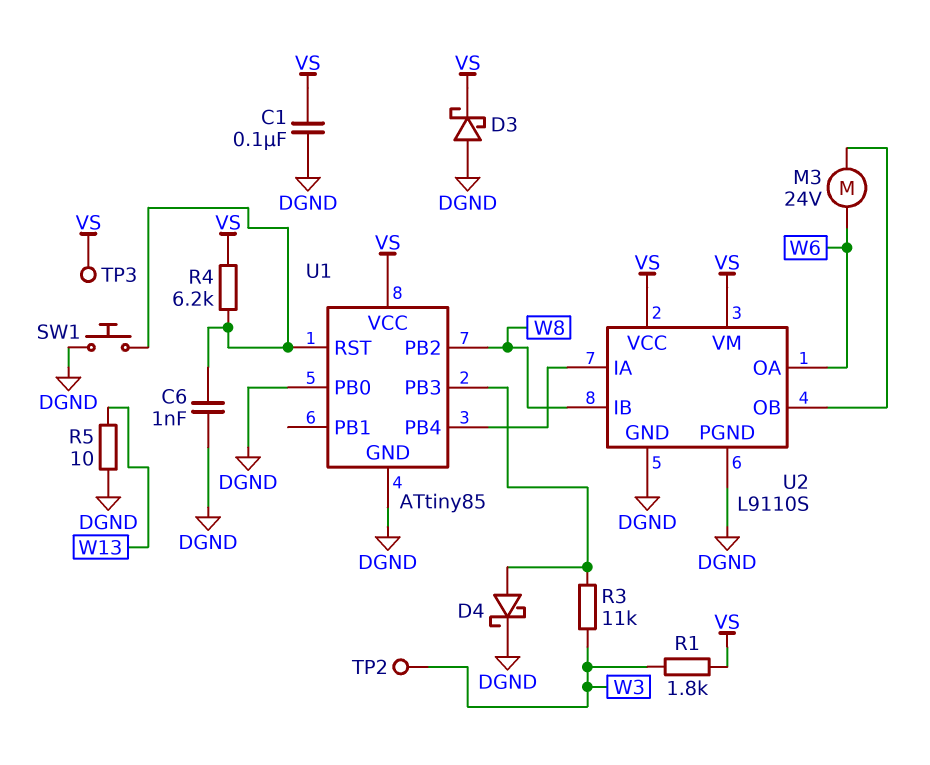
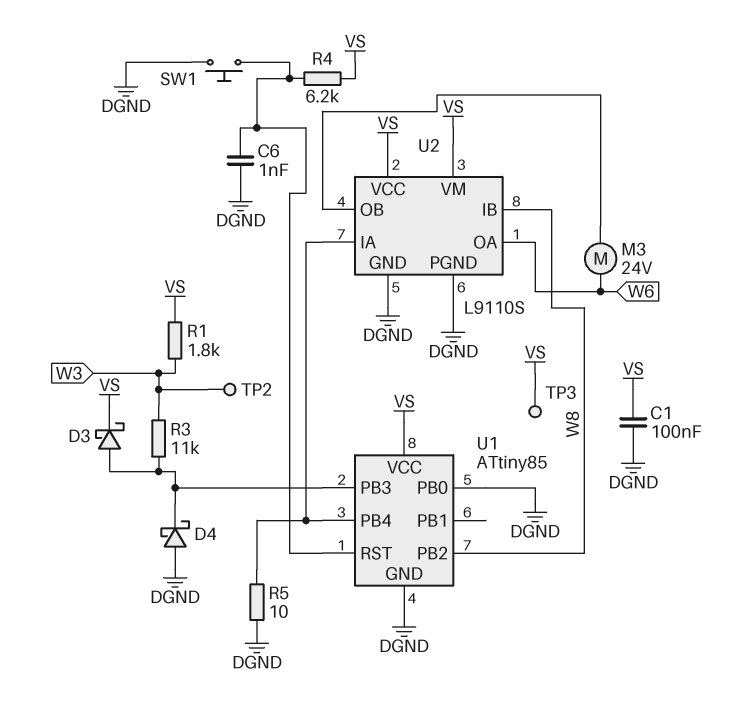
D3: schottky (A DGND, K VS) -> schottky (A U1/PB3, K VS)
D4: schottky (A U1/PB3, K DGND) -> schottky (A DGND, K U1/PB3)
R5: 10 (DGND, W13) -> 10 (DGND, U1/PB4)

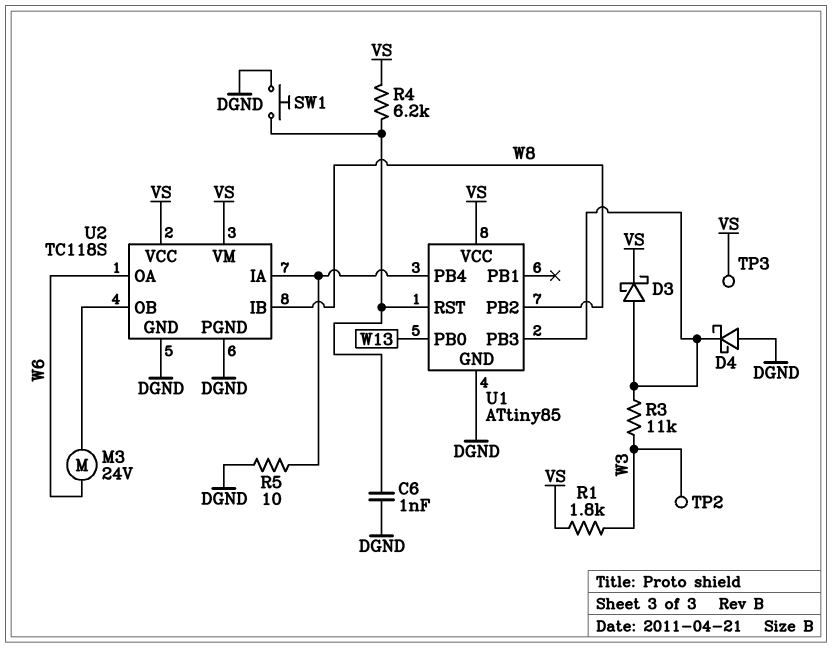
C1: 100nF (DGND, VS) -> none
U1 pin PB0: DGND -> W13
U2: L9110S -> TC118S

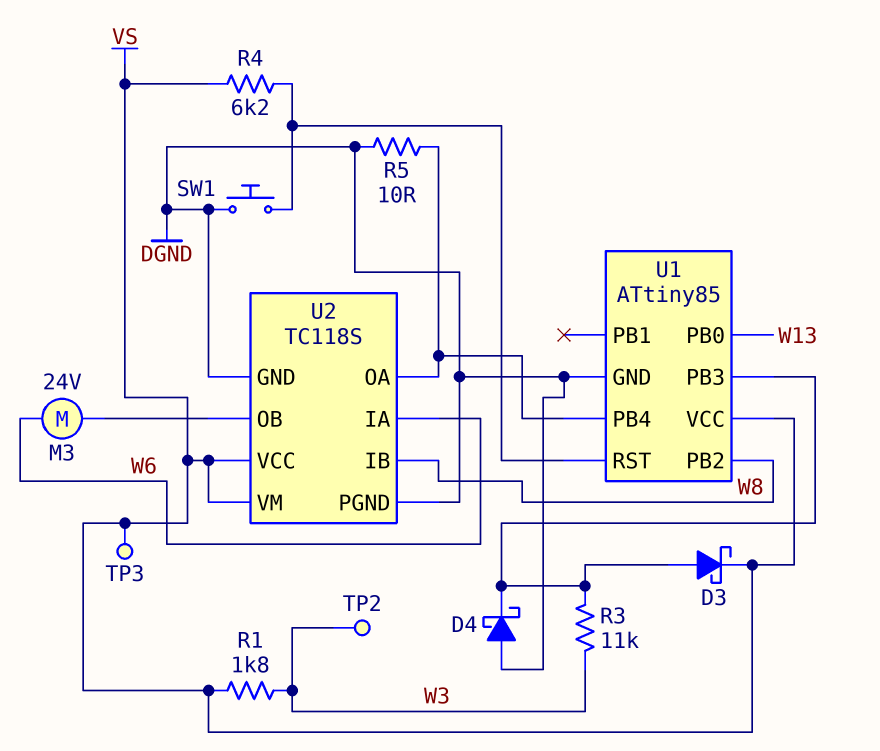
C6: 1nF (DGND, U1/RST) -> none
U2 pin IA: U1/PB4 -> W6
U2 pin OA: W6 -> U1/PB4

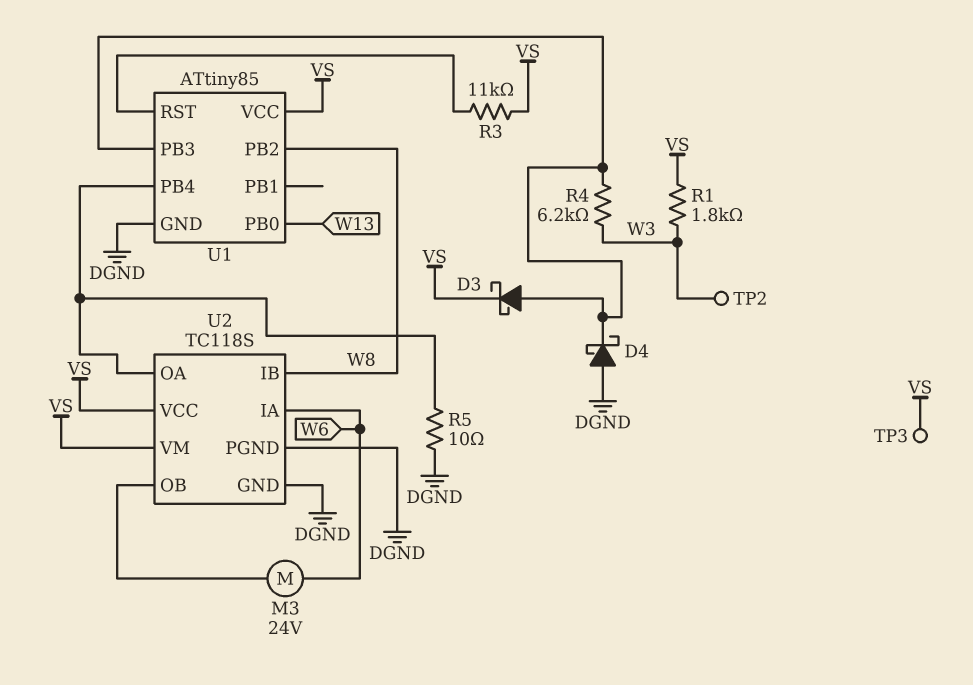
R3: 11k (U1/PB3, W3) -> 11k (U1/RST, VS)
R4: 6.2k (U1/RST, VS) -> 6.2k (U1/PB3, W3)
SW1: button (DGND, U1/RST) -> none

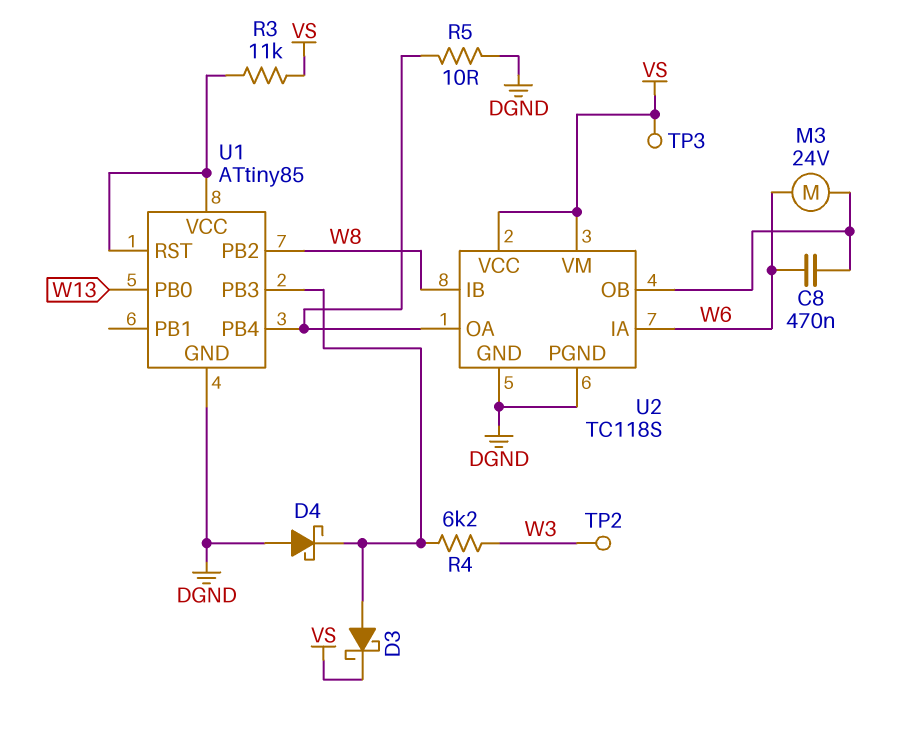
C8: none -> 470nF (U2/OB, W6)
R1: 1.8k (VS, W3) -> none
U1 pin VCC: VS -> U1/RST

